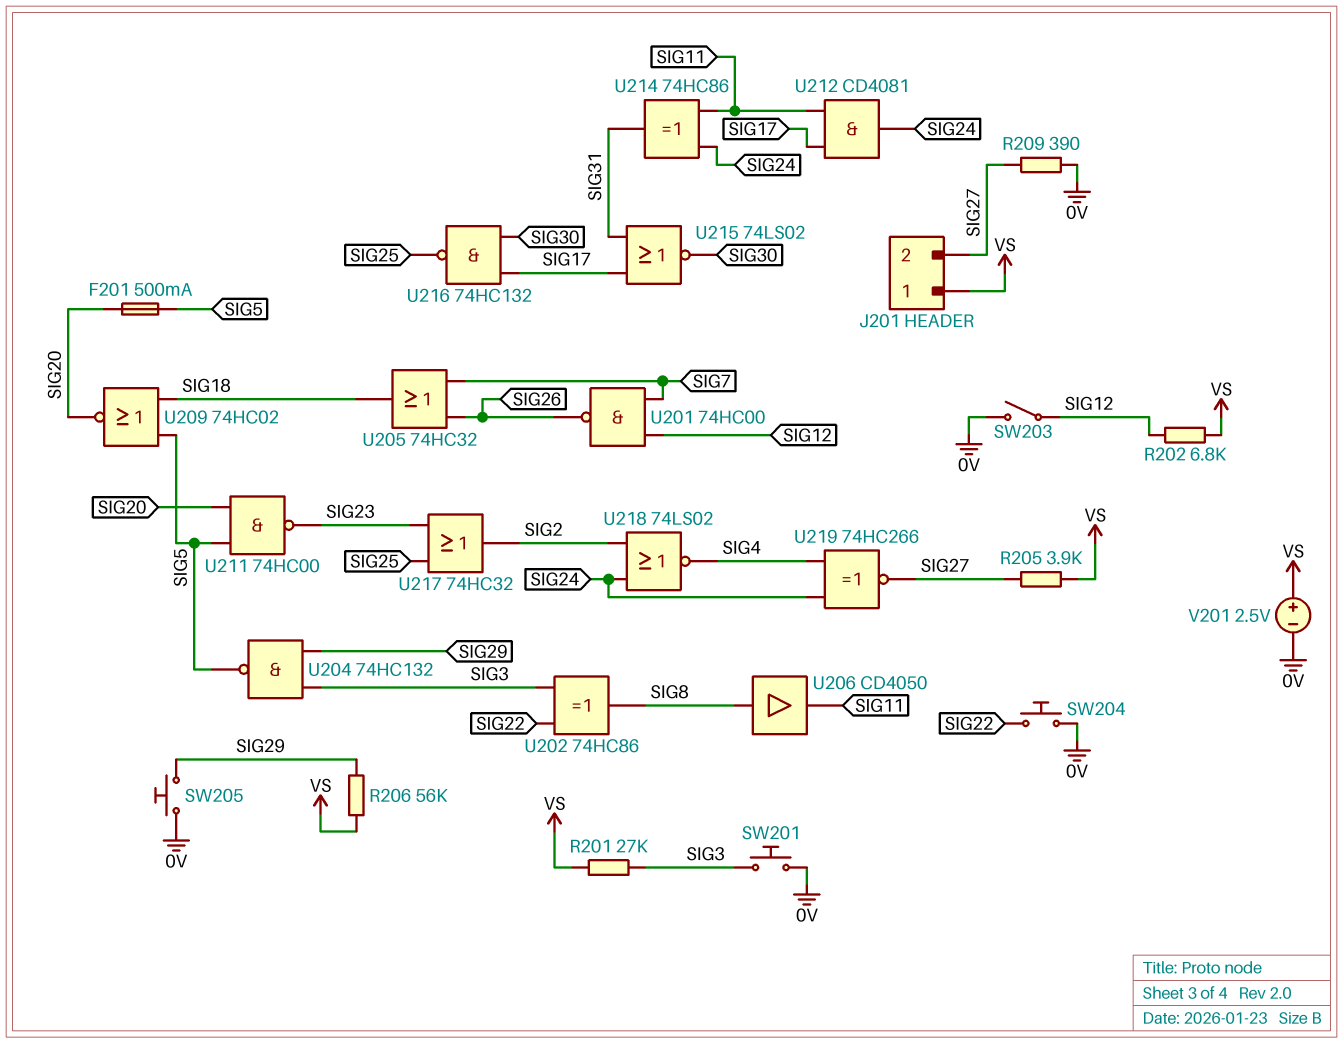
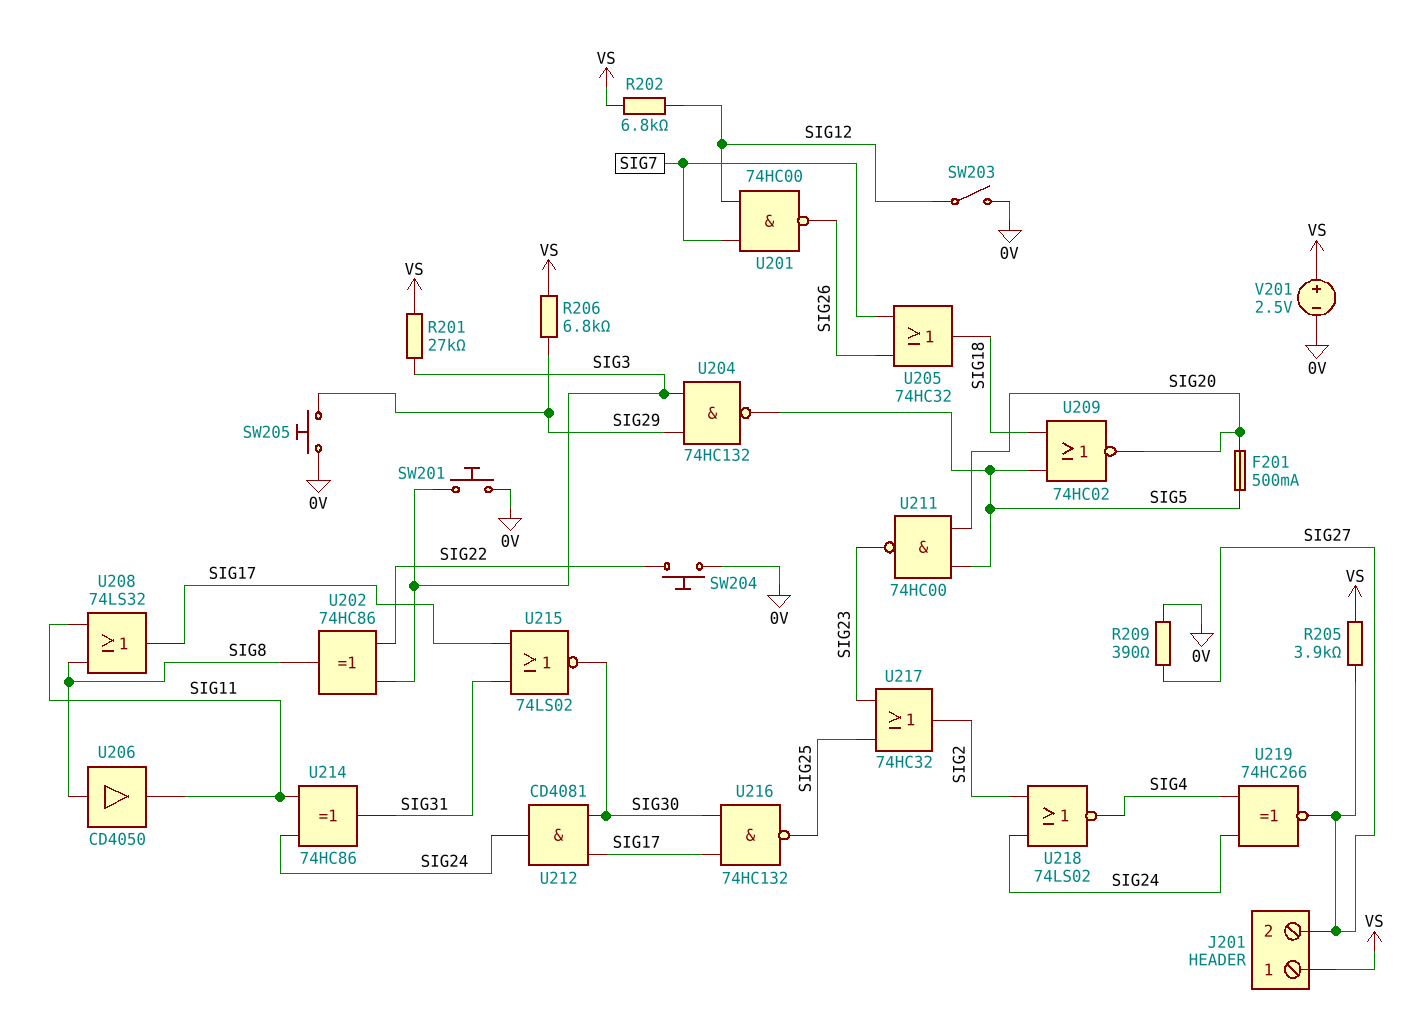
R206: 56k (SIG29, VS) -> 6.8k (SIG29, VS)
U208: none -> OR 74LS32 (in SIG8, in SIG11, out SIG17)
U212: AND CD4081 (in SIG11, in SIG17, out SIG24) -> AND CD4081 (in SIG17, in SIG30, out SIG24)

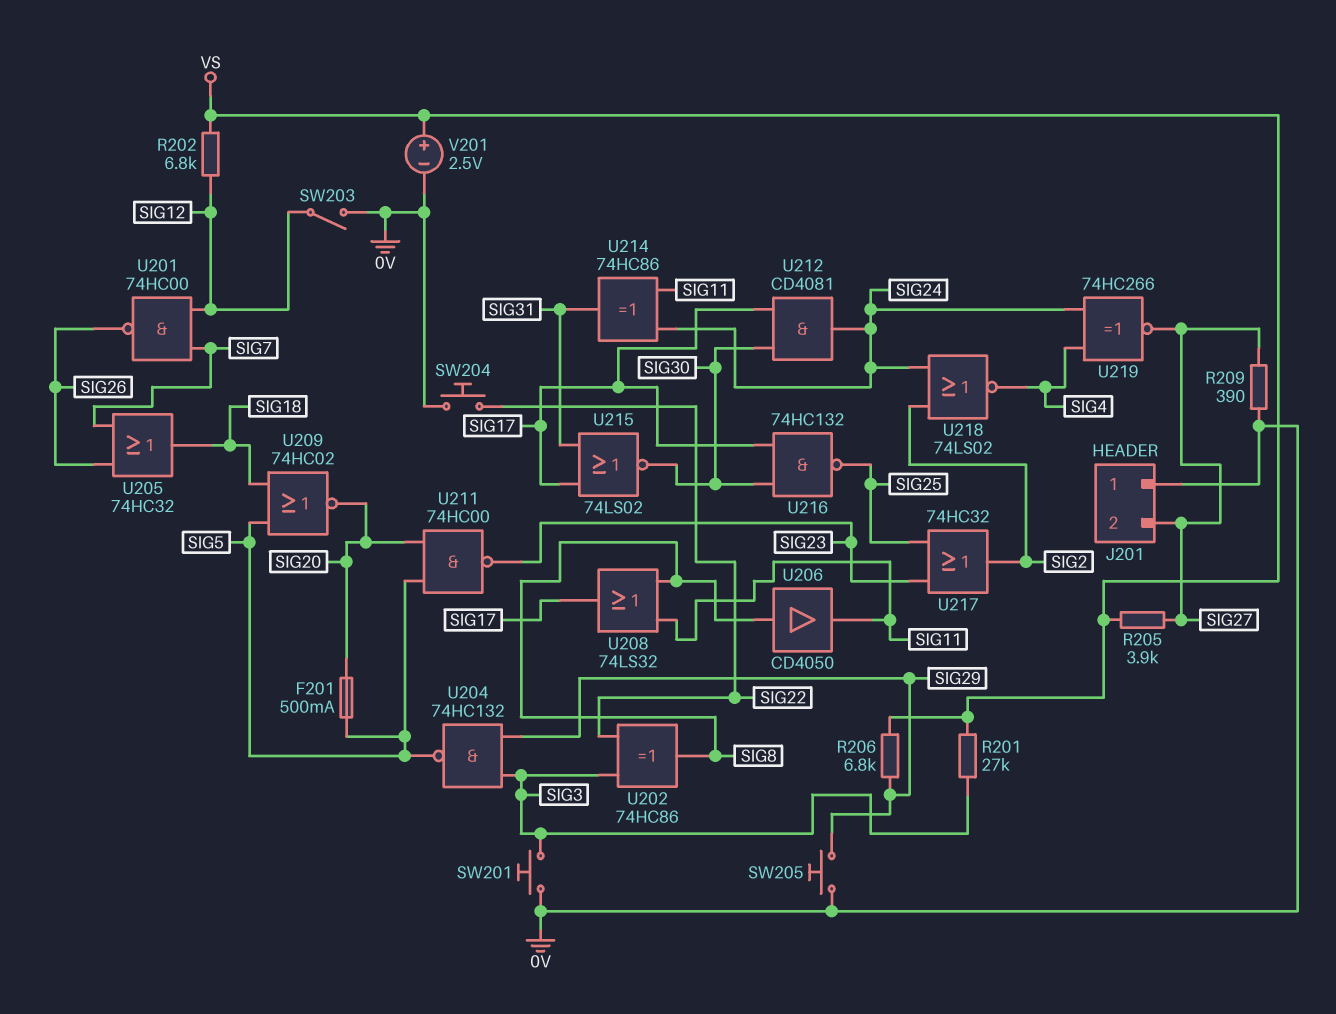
J201 pin 1: VS -> 0V

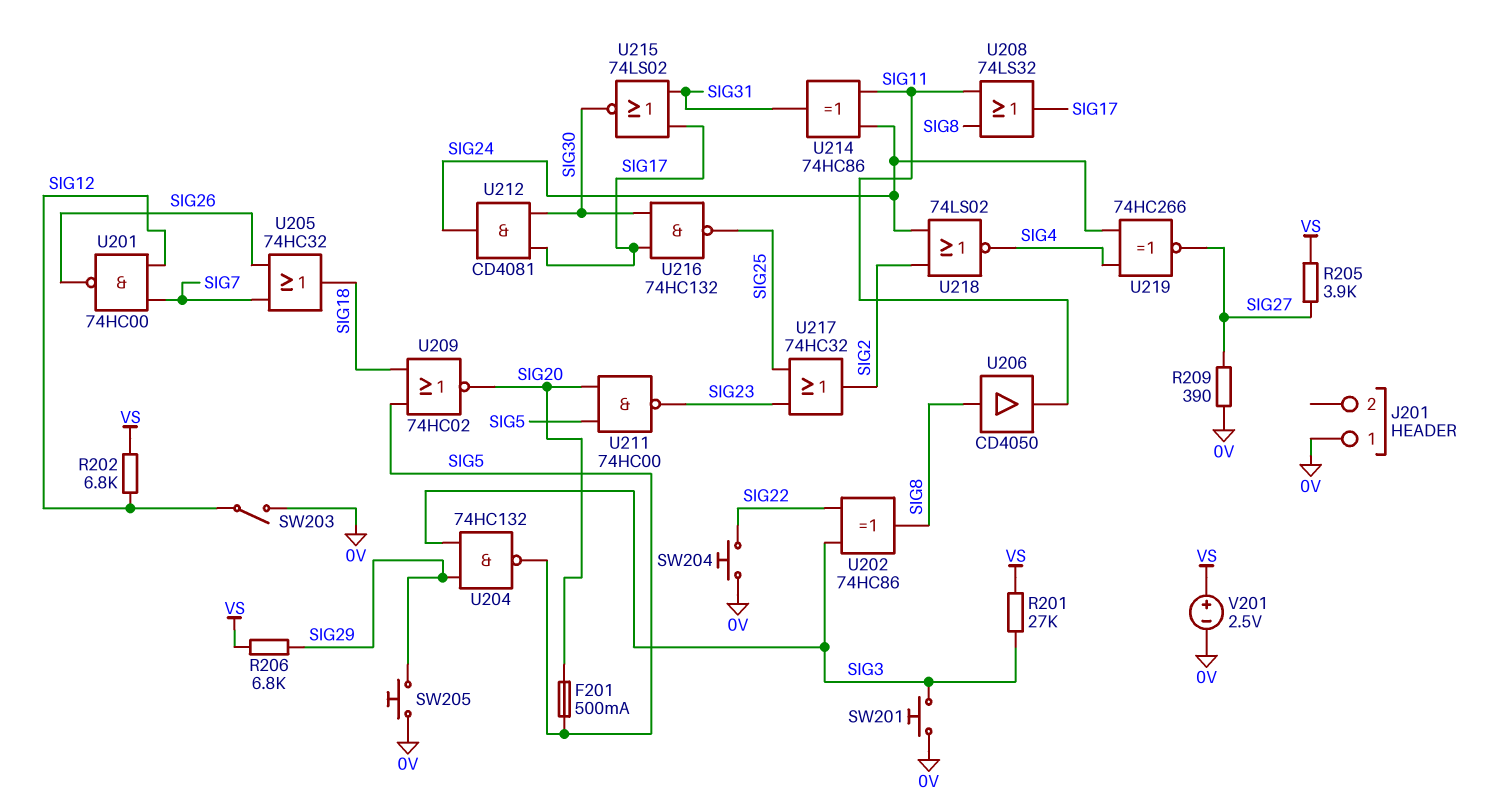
J201 pin 2: SIG27 -> none

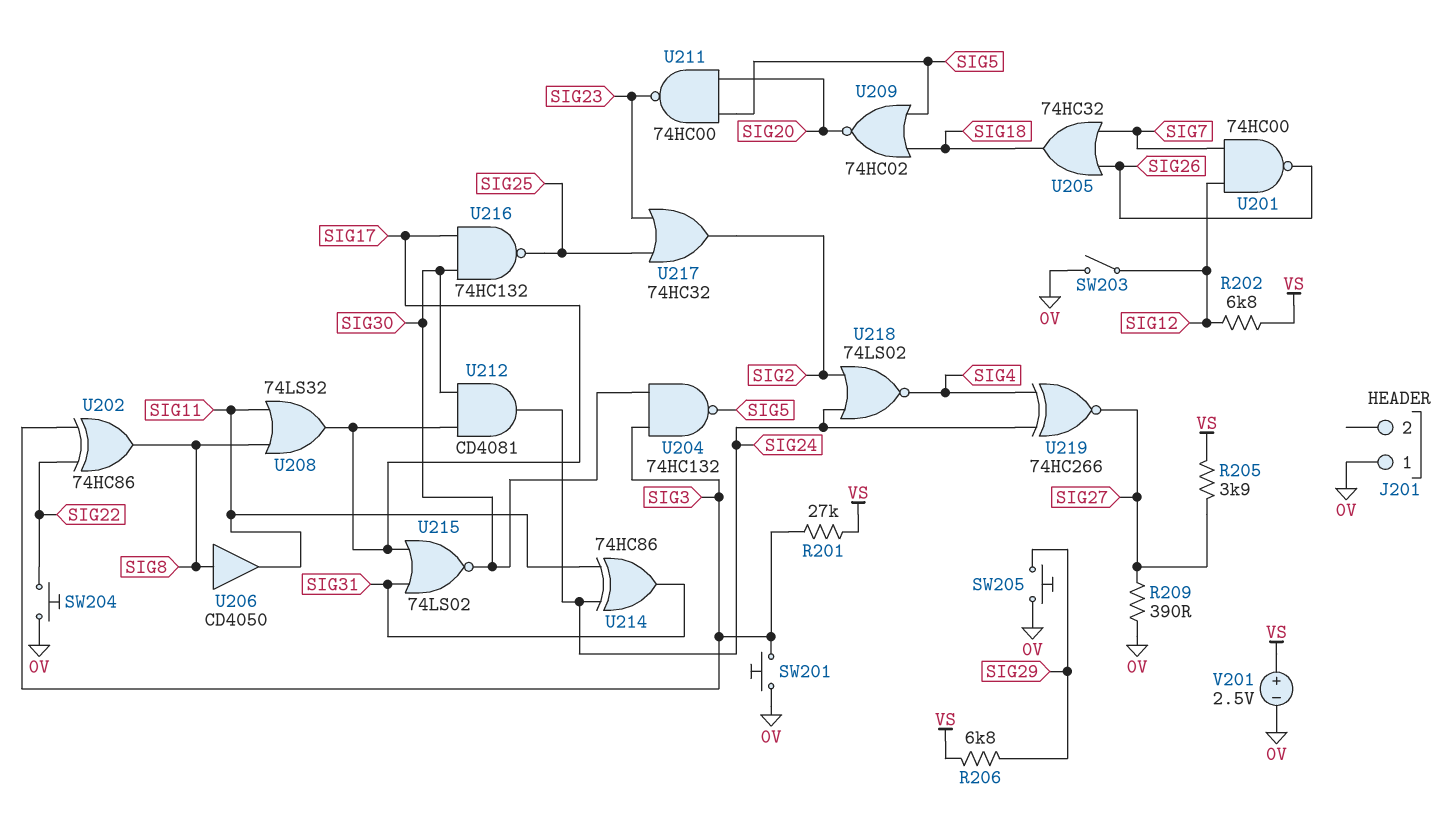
F201: 500mA (SIG5, SIG20) -> none
U204: NAND 74HC132 (in SIG3, in SIG29, out SIG5) -> NAND 74HC132 (in SIG3, in SIG30, out SIG5)

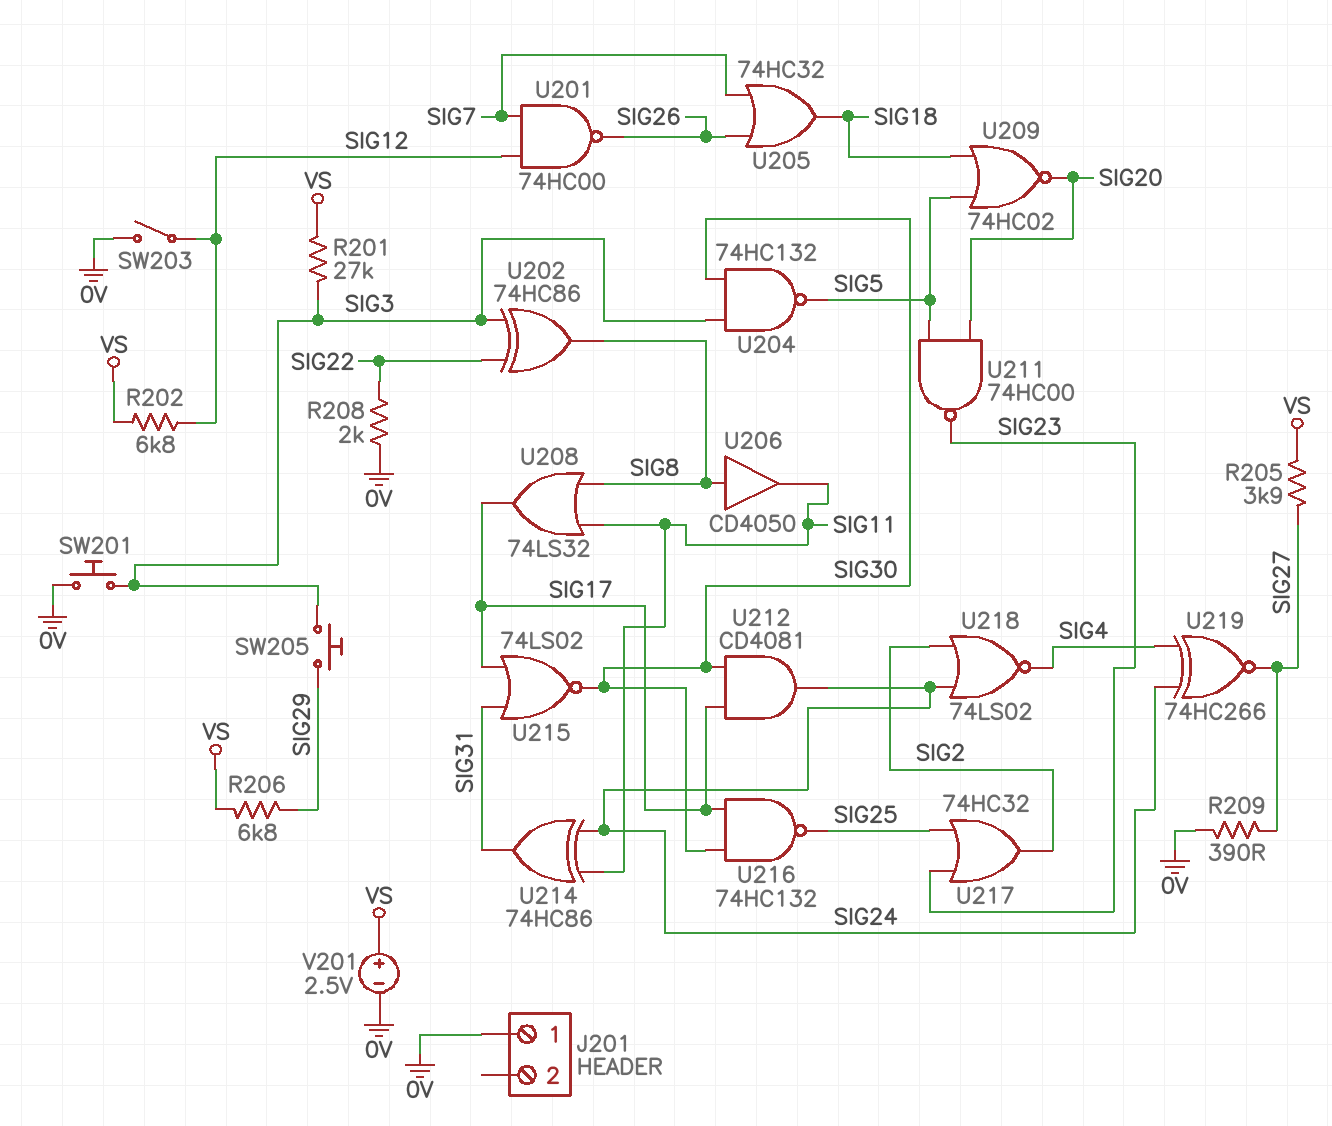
R208: none -> 2k (0V, SIG22)
SW204: button (0V, SIG22) -> none
SW205: button (0V, SIG29) -> button (SIG3, SIG29)

